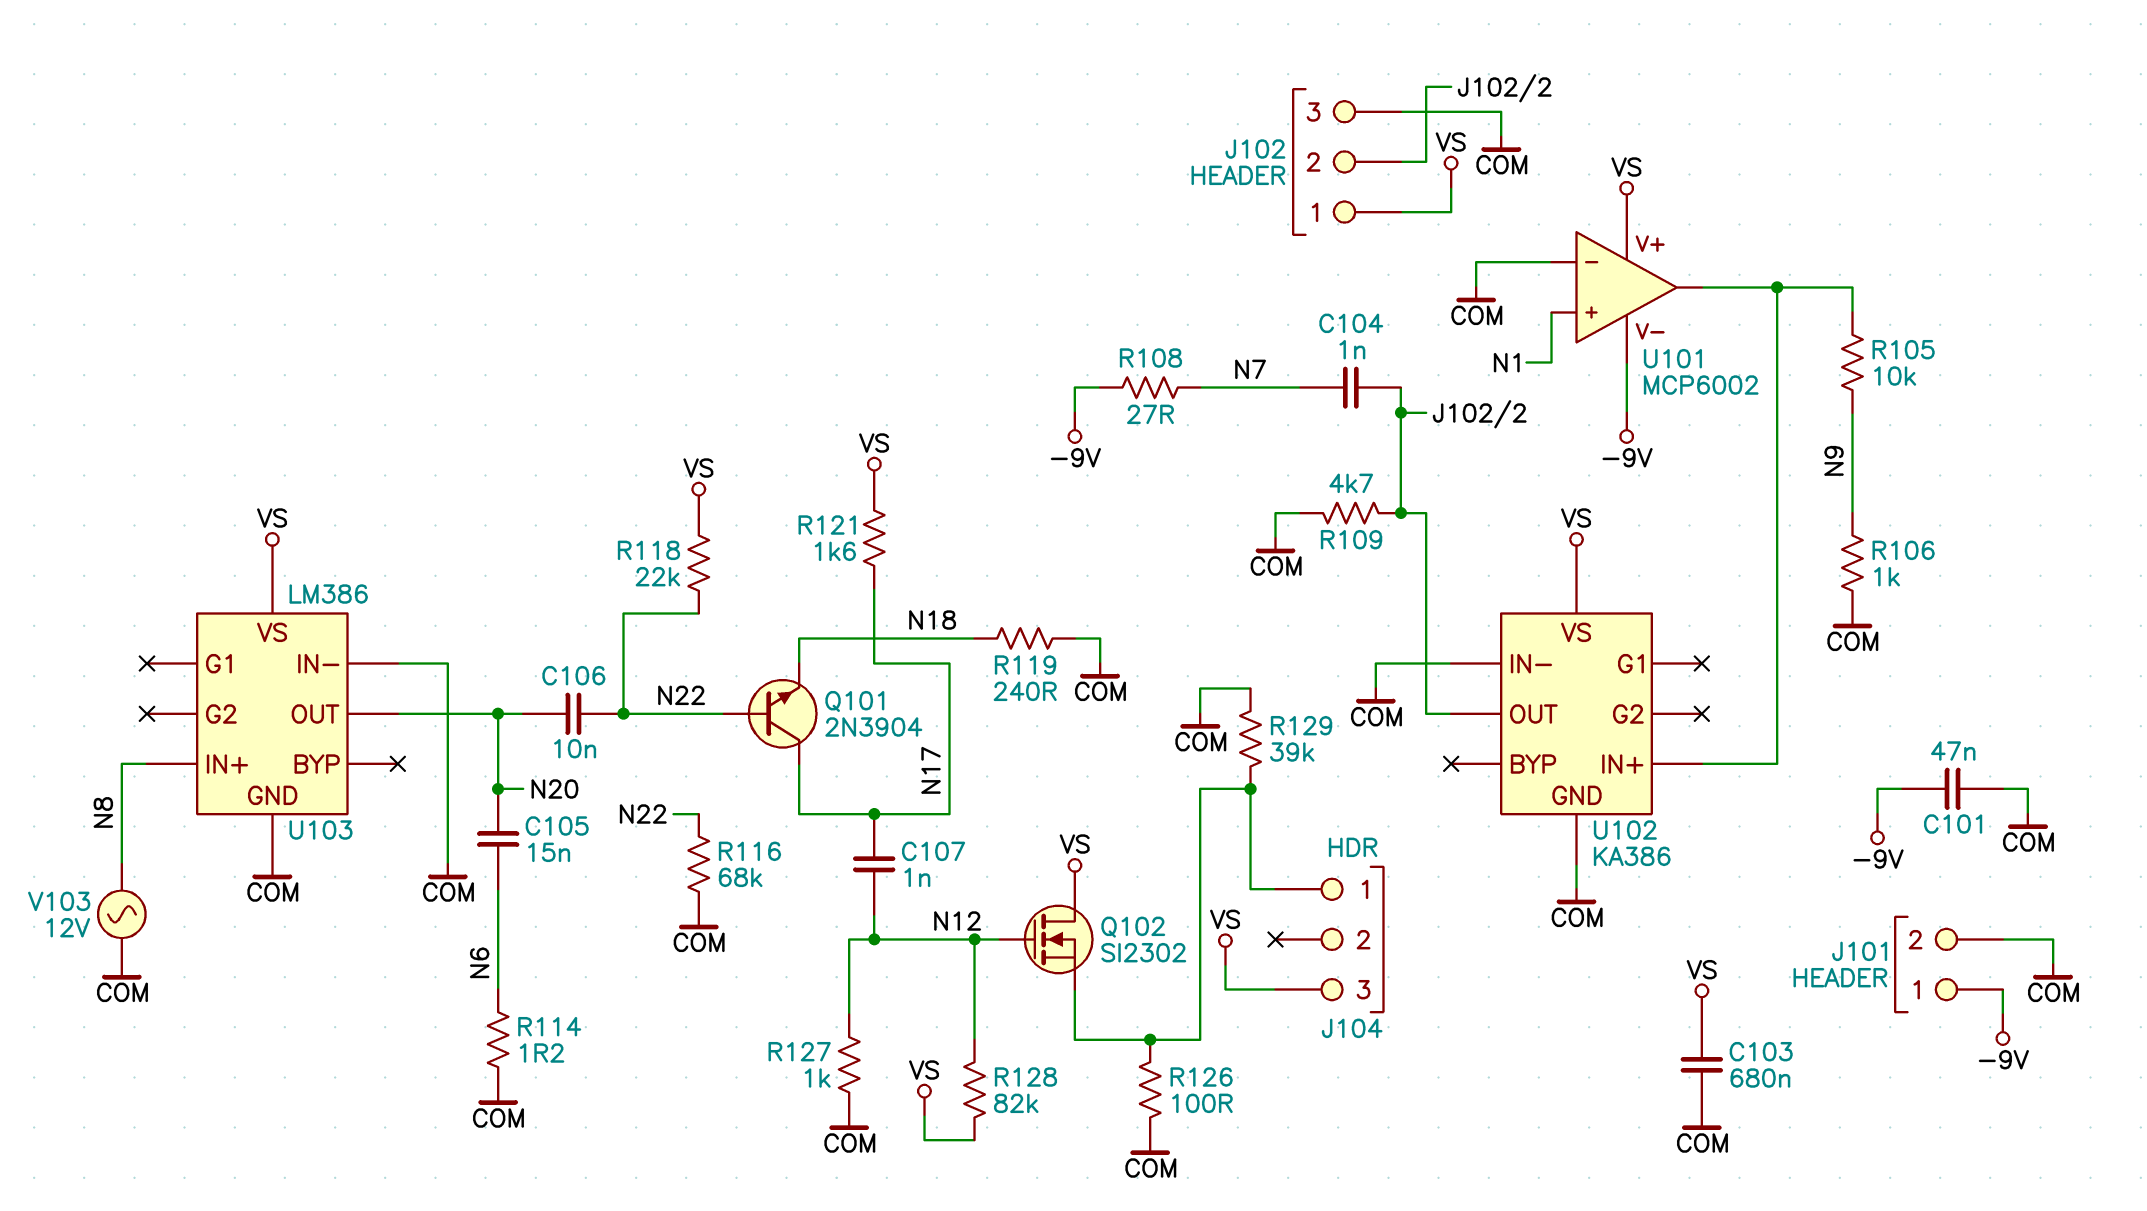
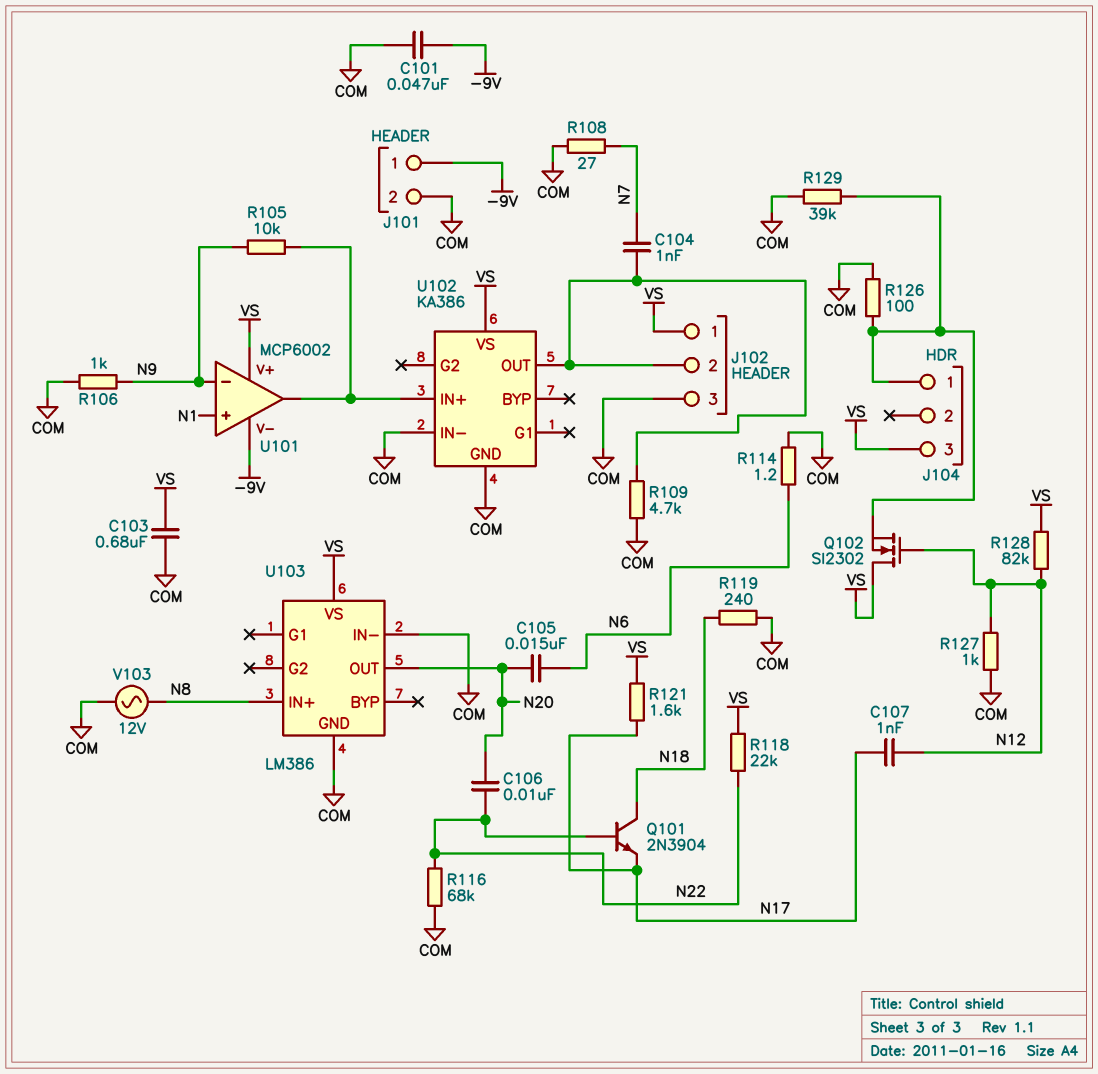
Q101: NPN 2N3904 (B N22, C N17, E N18) -> NPN 2N3904 (B N22, C N18, E N17)
R108: 27 (-9V, N7) -> 27 (COM, N7)
U101 pin in-: COM -> N9

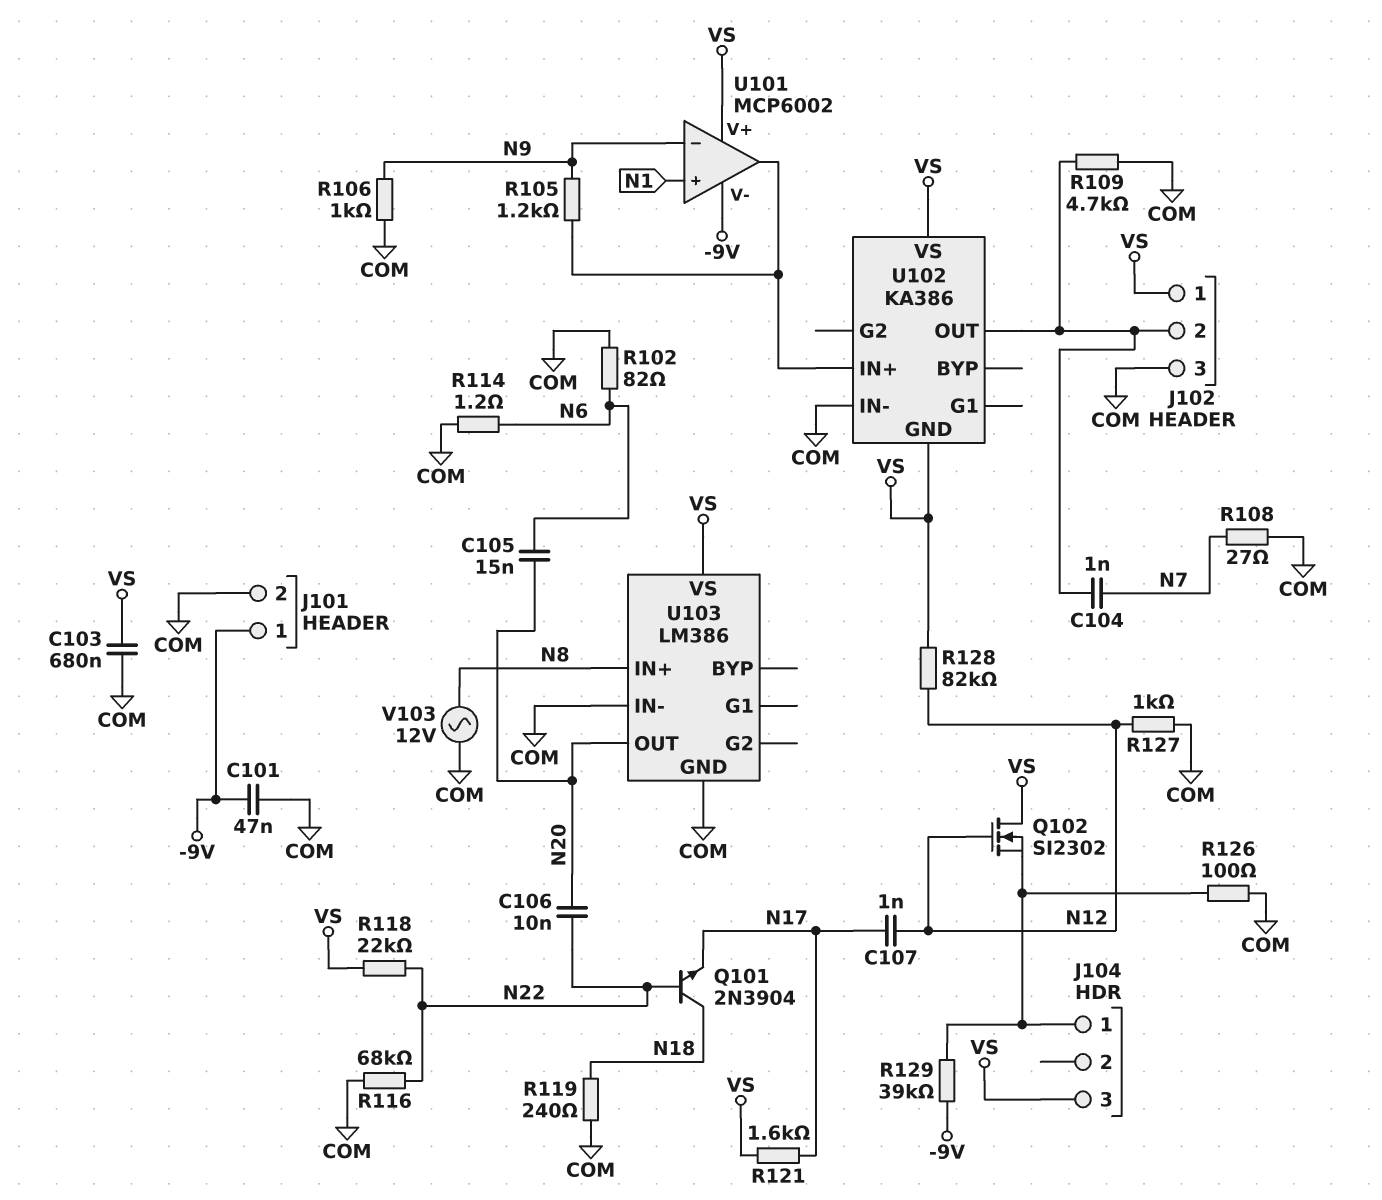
R102: none -> 82 (COM, N6)
R105: 10k (N9, U101/out) -> 1.2k (N9, U101/out)
R129: 39k (COM, J104/1) -> 39k (-9V, J104/1)
U102 pin GND: COM -> VS

